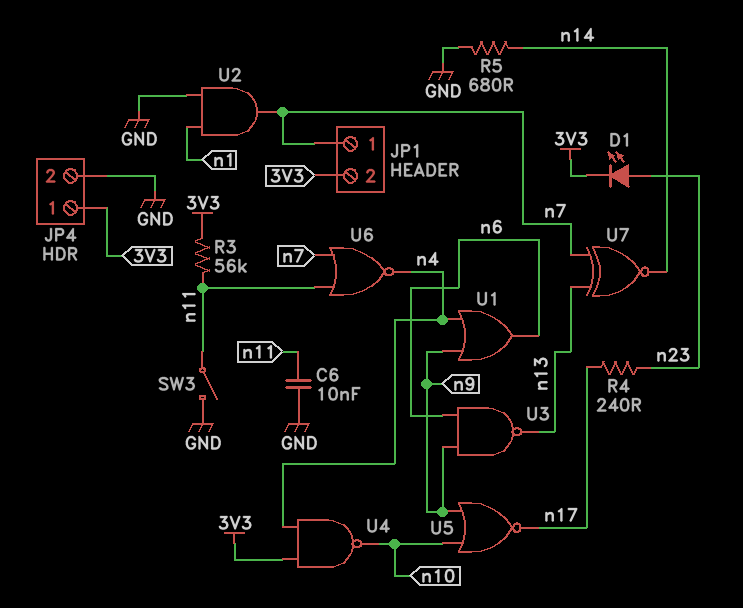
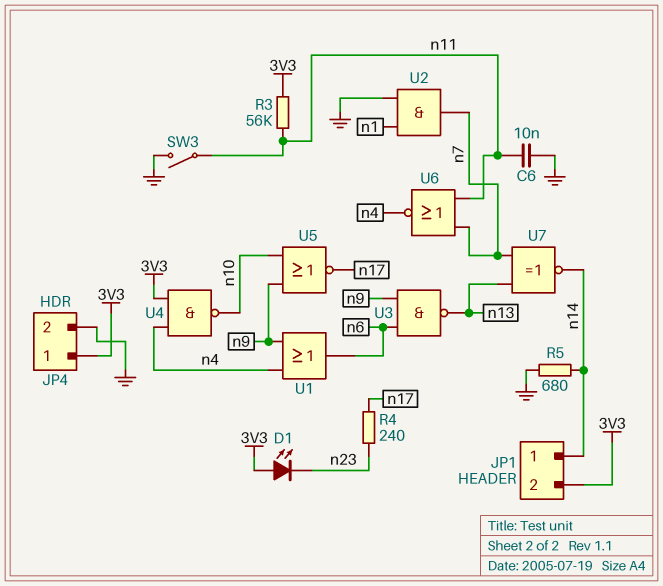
D1: LED (A n23, K 3V3) -> LED (A 3V3, K n23)
JP1 pin 1: n7 -> n14

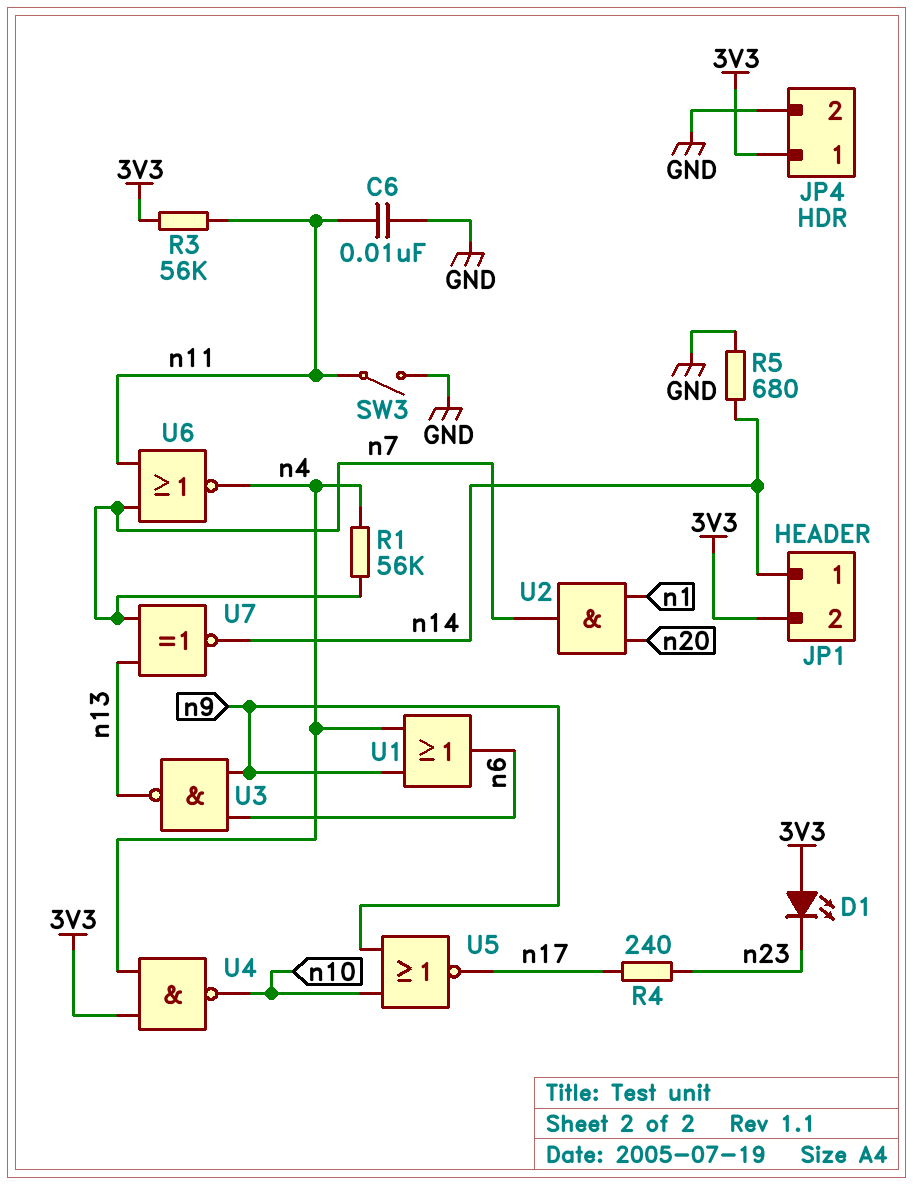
R1: none -> 56k (n4, n7)
U2: AND (in GND, in n1, out n7) -> AND (in n1, in n20, out n7)

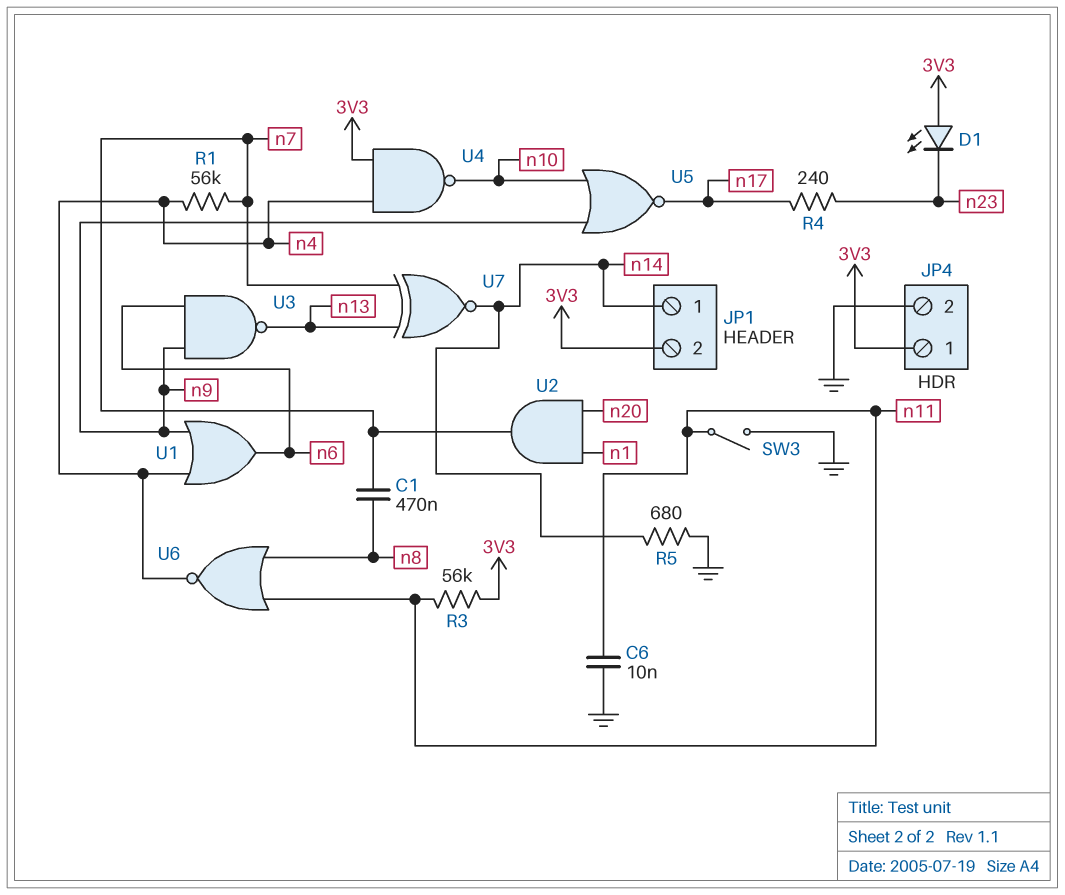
C1: none -> 470nF (n7, n8)
U6: NOR (in n7, in n11, out n4) -> NOR (in n8, in n11, out n4)

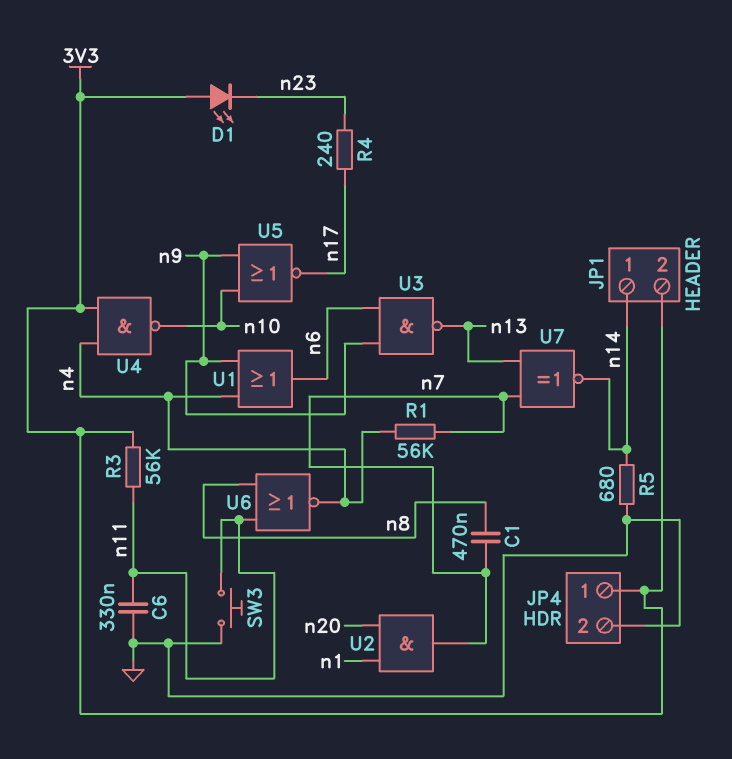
C6: 10nF (GND, n11) -> 330nF (GND, n11)
SW3: switch (GND, n11) -> button (GND, n11)

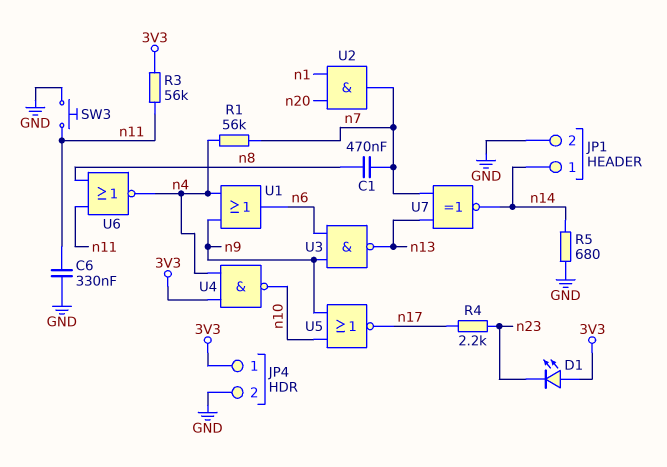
JP1 pin 2: 3V3 -> GND
R4: 240 (n17, n23) -> 2.2k (n17, n23)

